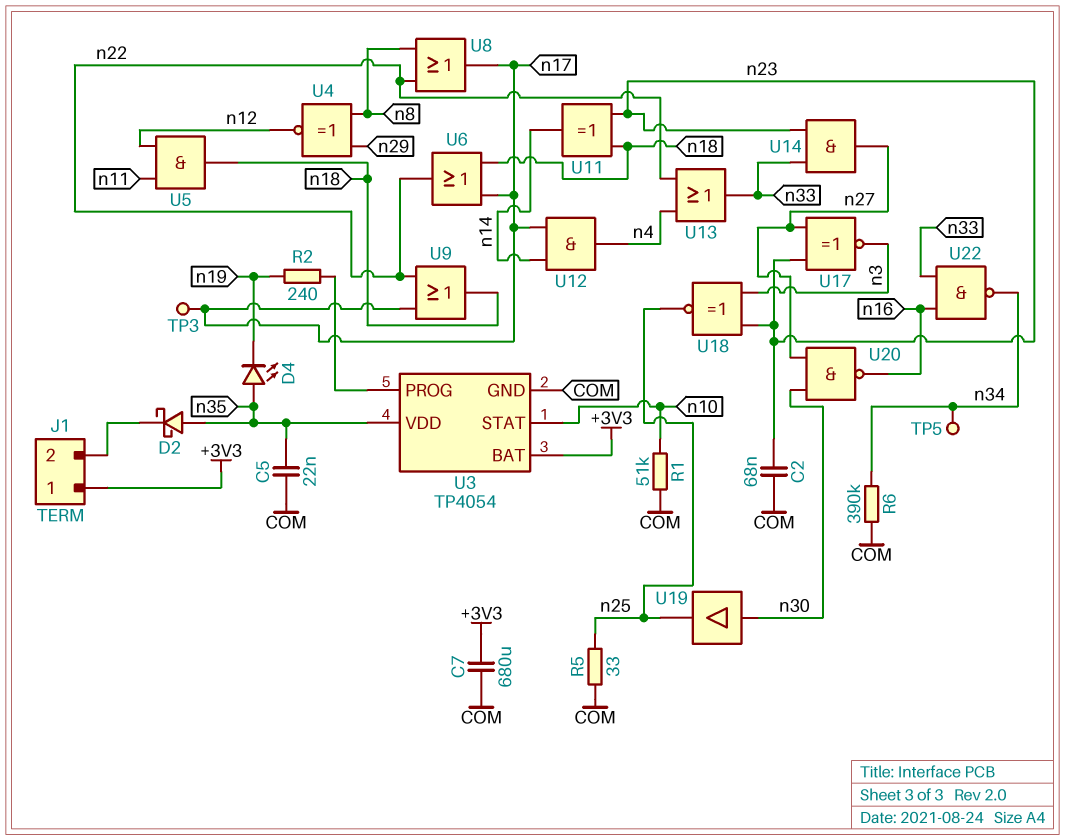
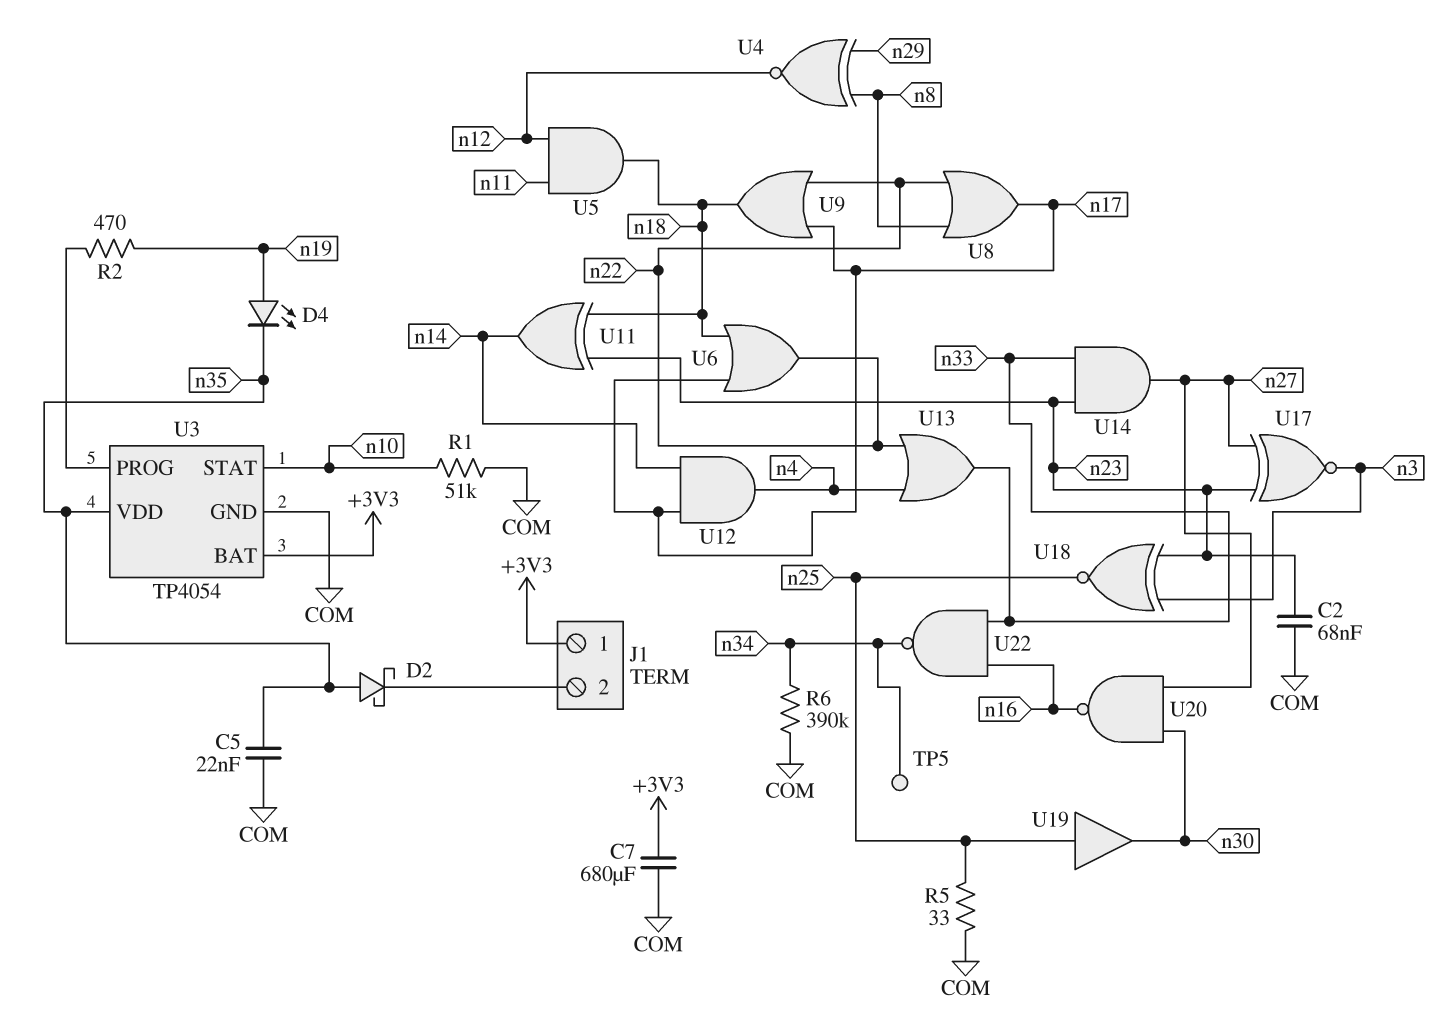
D4: LED (A n35, K n19) -> LED (A n19, K n35)
R2: 240 (U3/PROG, n19) -> 470 (U3/PROG, n19)
TP3: test point (n17) -> none
U19: buffer (in n30, out n25) -> buffer (in n25, out n30)

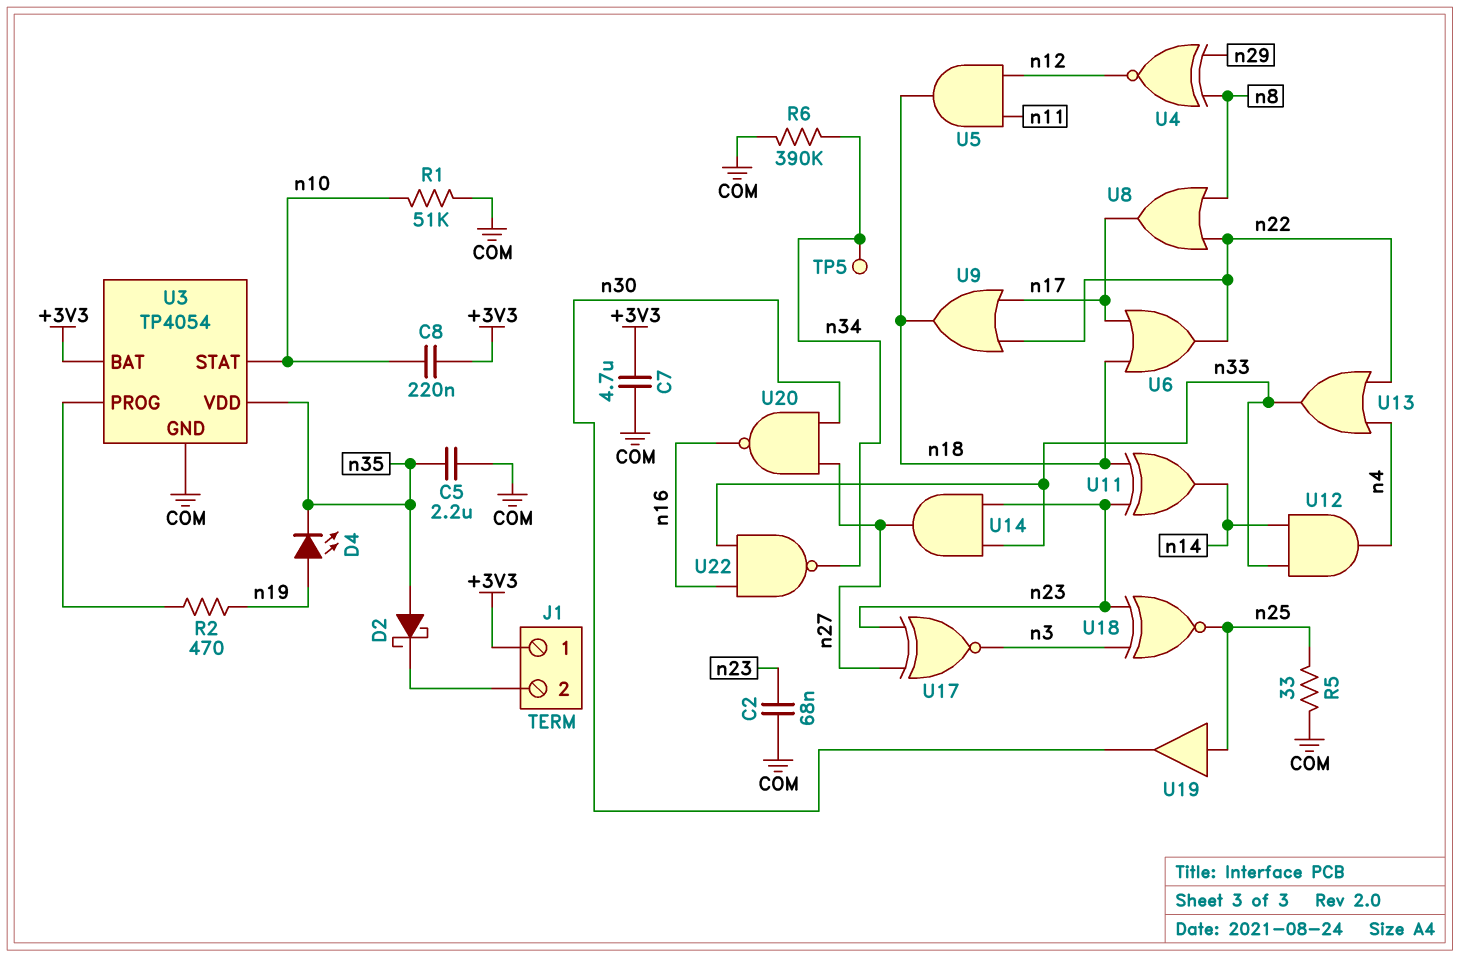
C5: 22nF (COM, n35) -> 2.2uF (COM, n35)
C7: 680uF (+3V3, COM) -> 4.7uF (+3V3, COM)
C8: none -> 220nF (+3V3, n10)
U12: AND (in n14, in n17, out n4) -> AND (in n14, in n33, out n4)

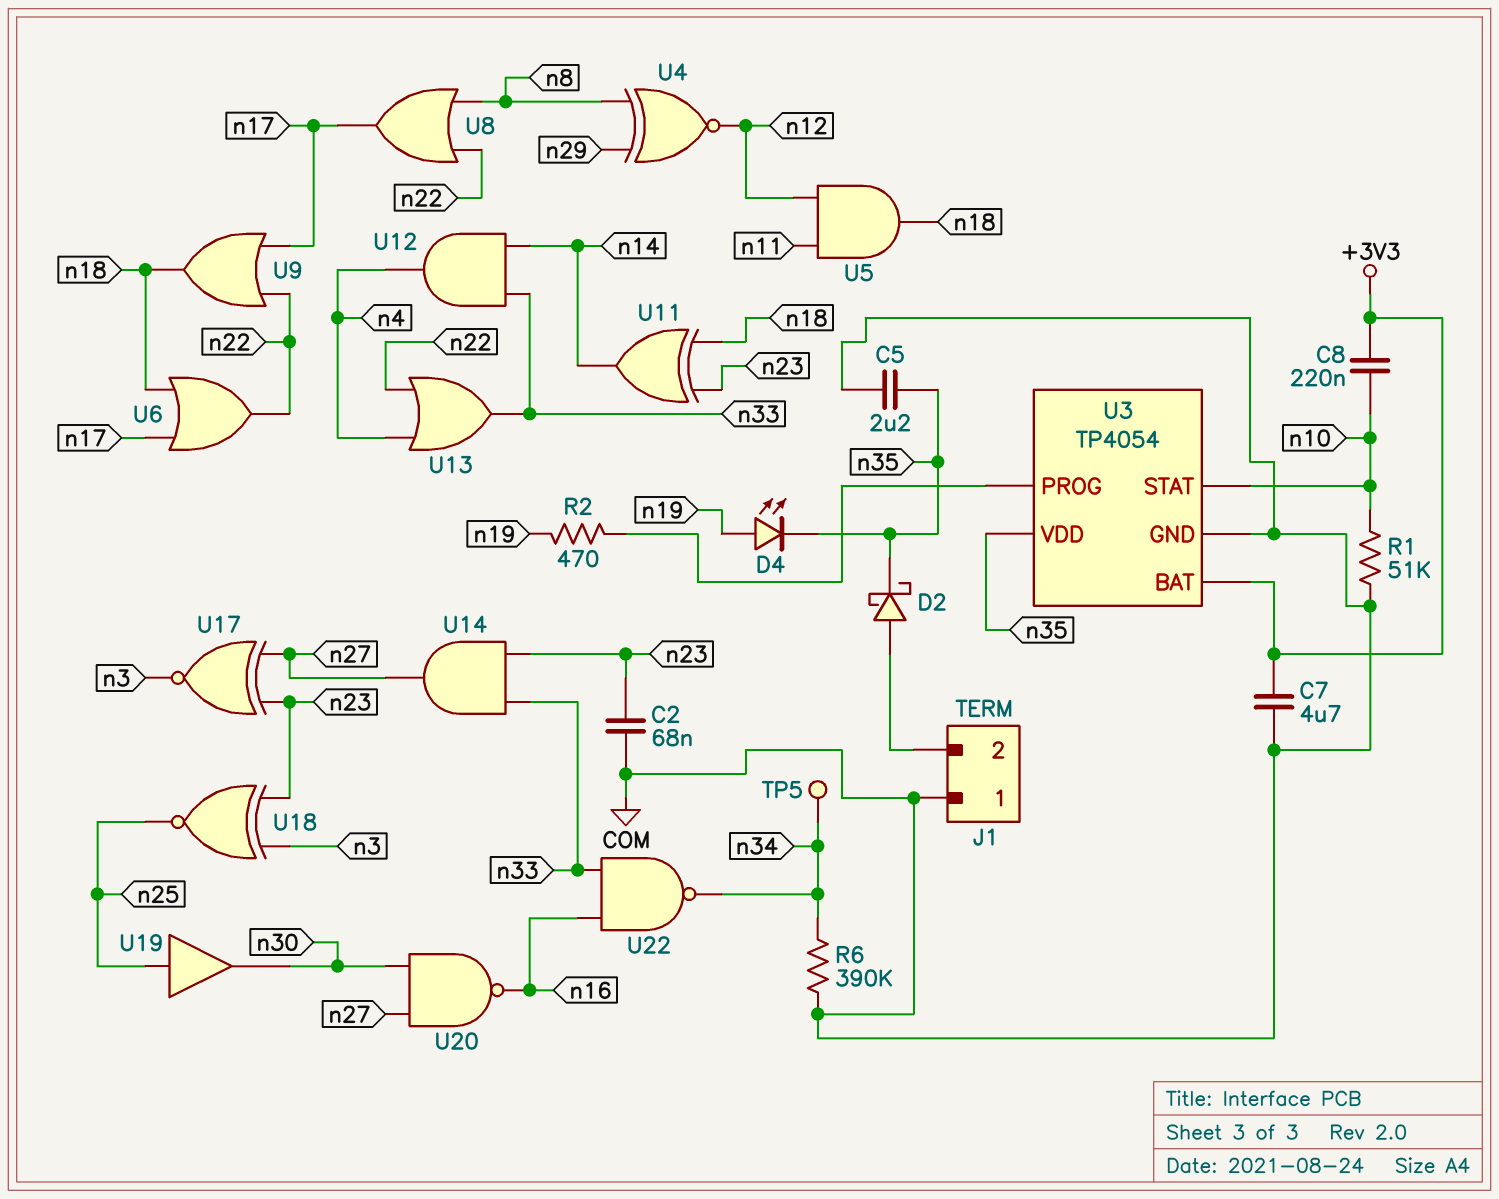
D2: schottky (A n35, K J1/2) -> schottky (A J1/2, K n35)
J1 pin 1: +3V3 -> COM
R5: 33 (COM, n25) -> none

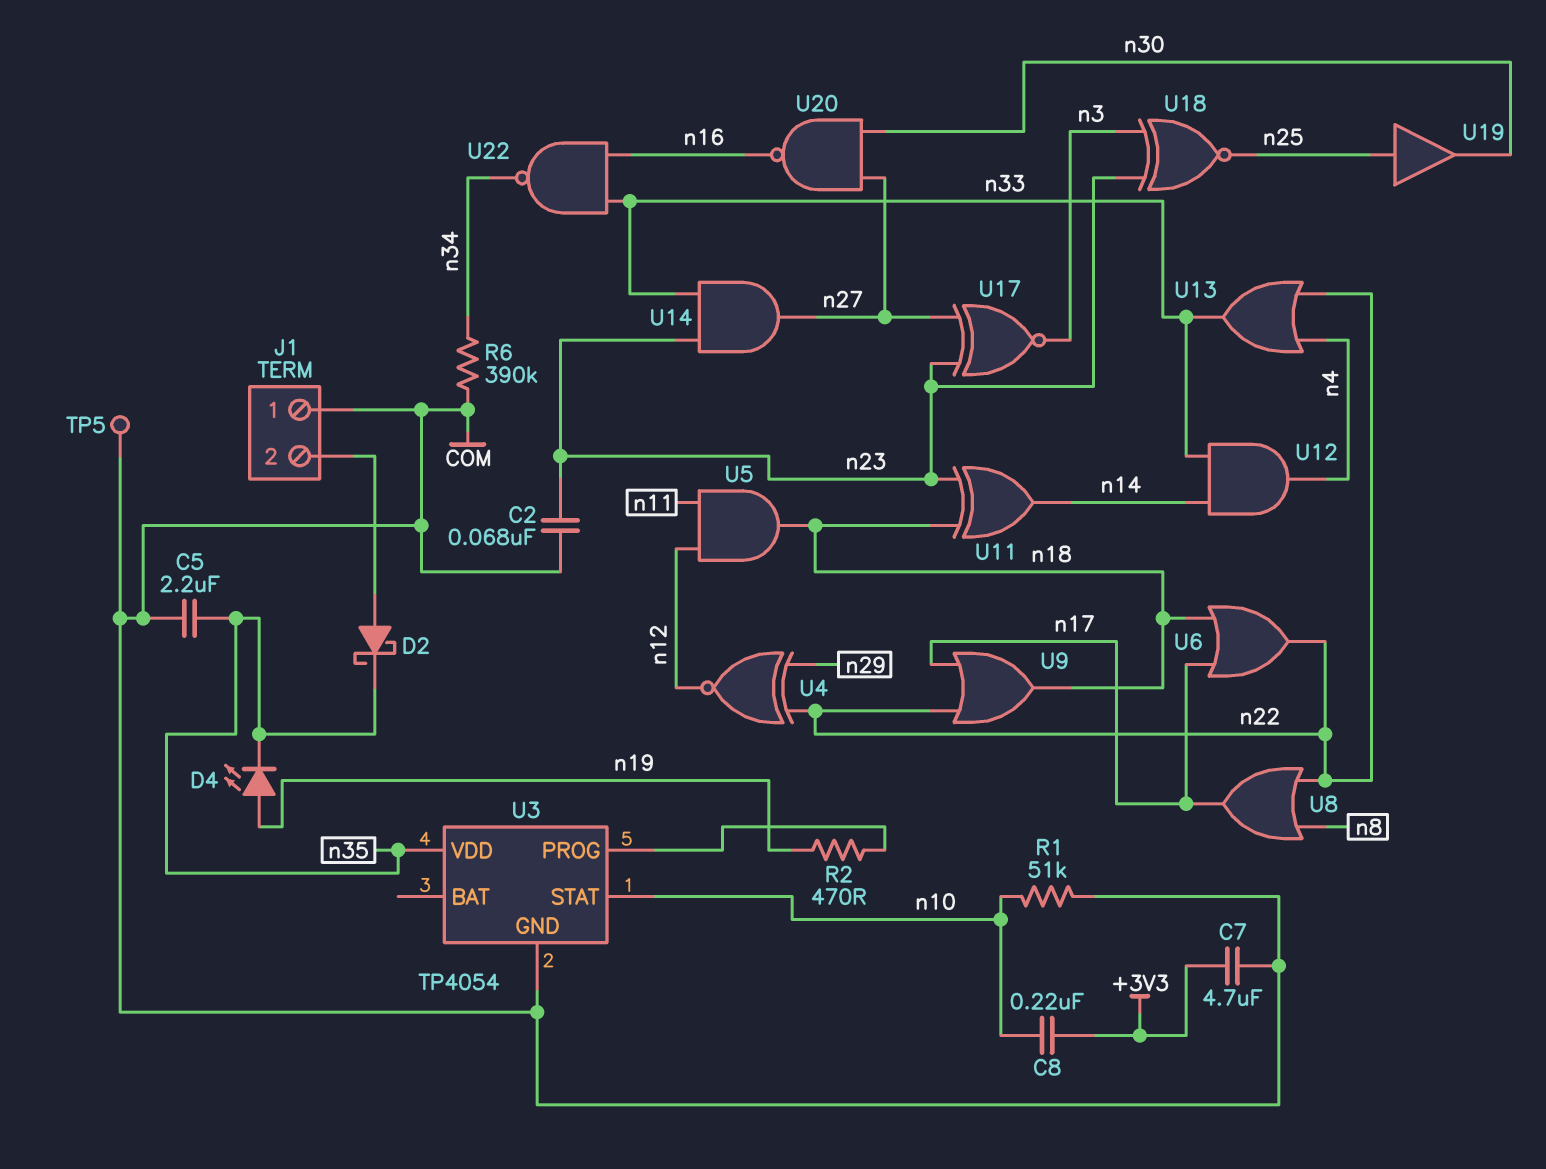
TP5: test point (n34) -> test point (COM)
U3 pin BAT: +3V3 -> none
U4: XNOR (in n8, in n29, out n12) -> XNOR (in n22, in n29, out n12)

